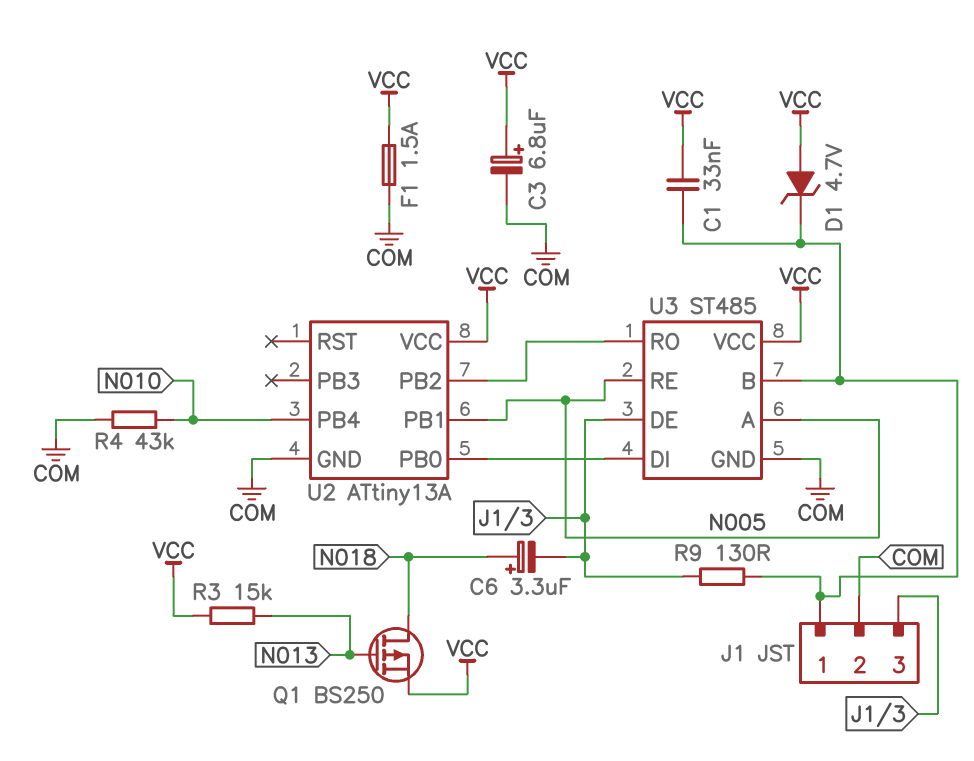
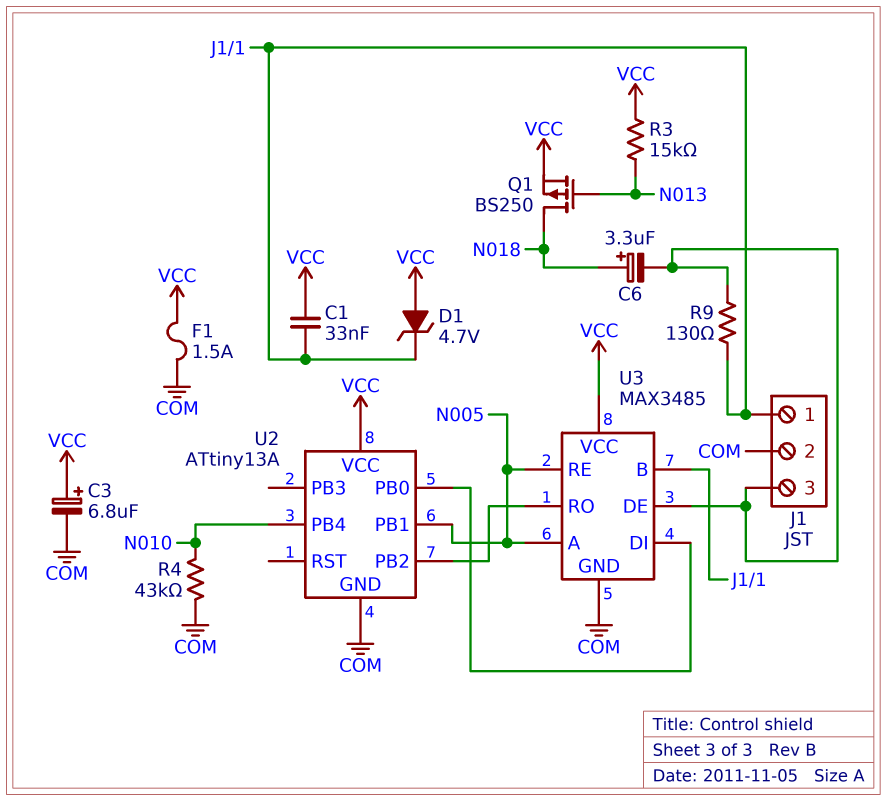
U3: ST485 -> MAX3485

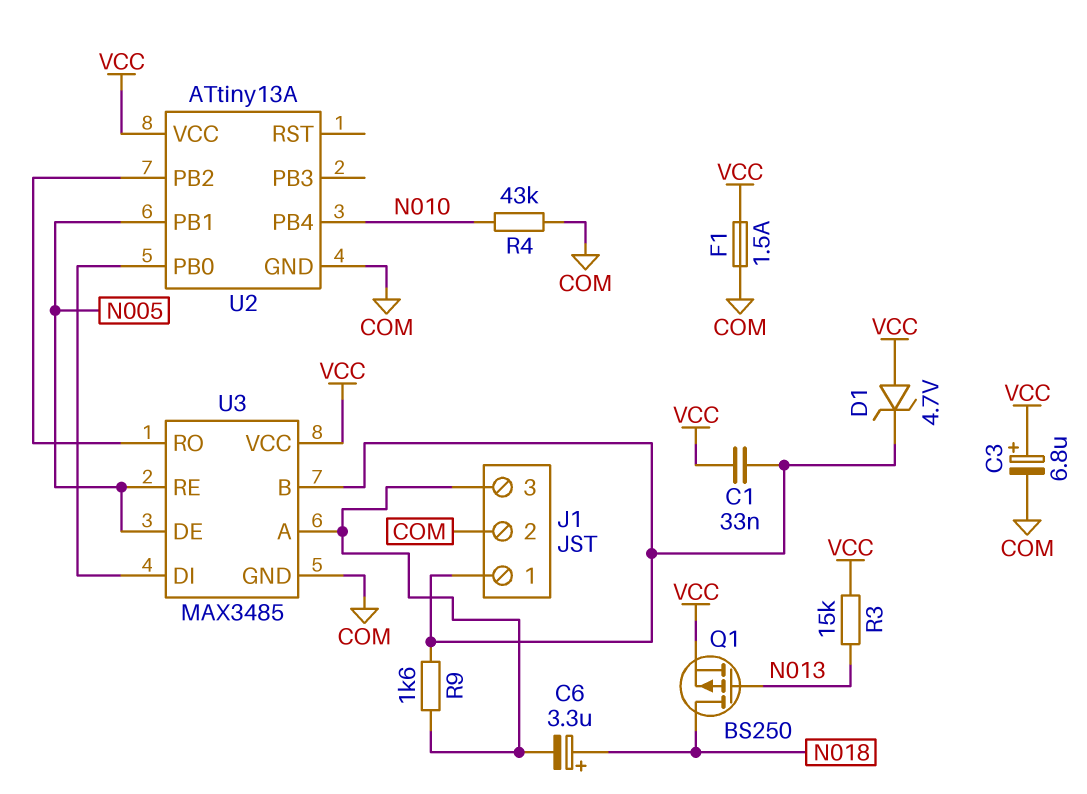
R9: 130 (J1/1, J1/3) -> 1.6k (J1/1, J1/3)
U3 pin A: N005 -> J1/3
U3 pin DE: J1/3 -> N005

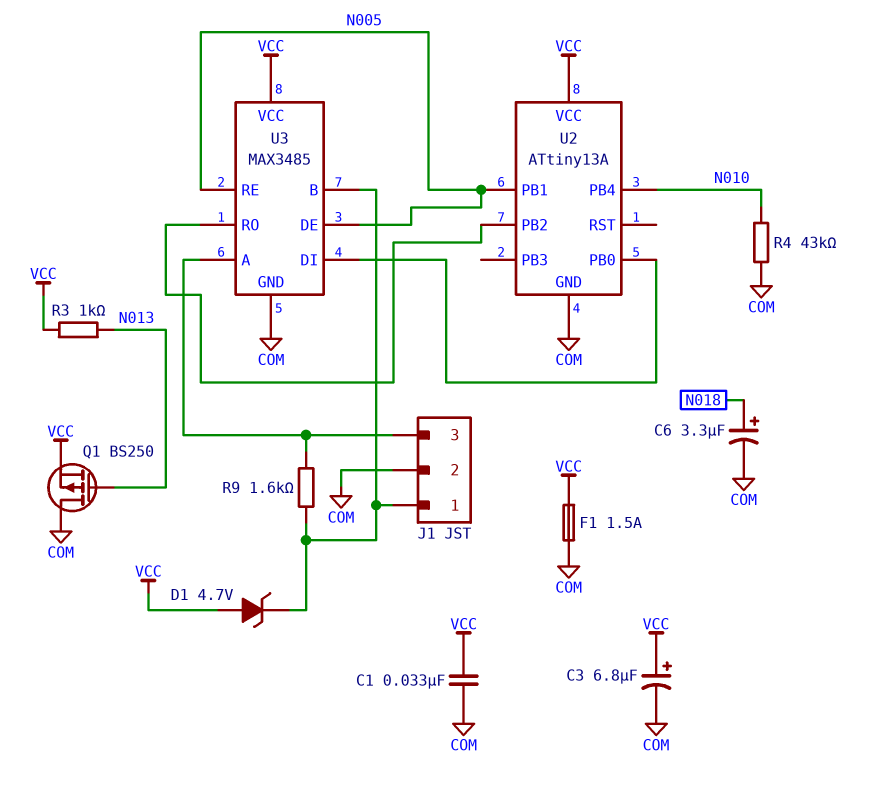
C1: 33nF (J1/1, VCC) -> 33nF (COM, VCC)
C6: 3.3uF (plus N018, minus J1/3) -> 3.3uF (plus N018, minus COM)
Q1: PMOS BS250 (G N013, D N018, S VCC) -> PMOS BS250 (G N013, D COM, S VCC)
R3: 15k (N013, VCC) -> 1k (N013, VCC)

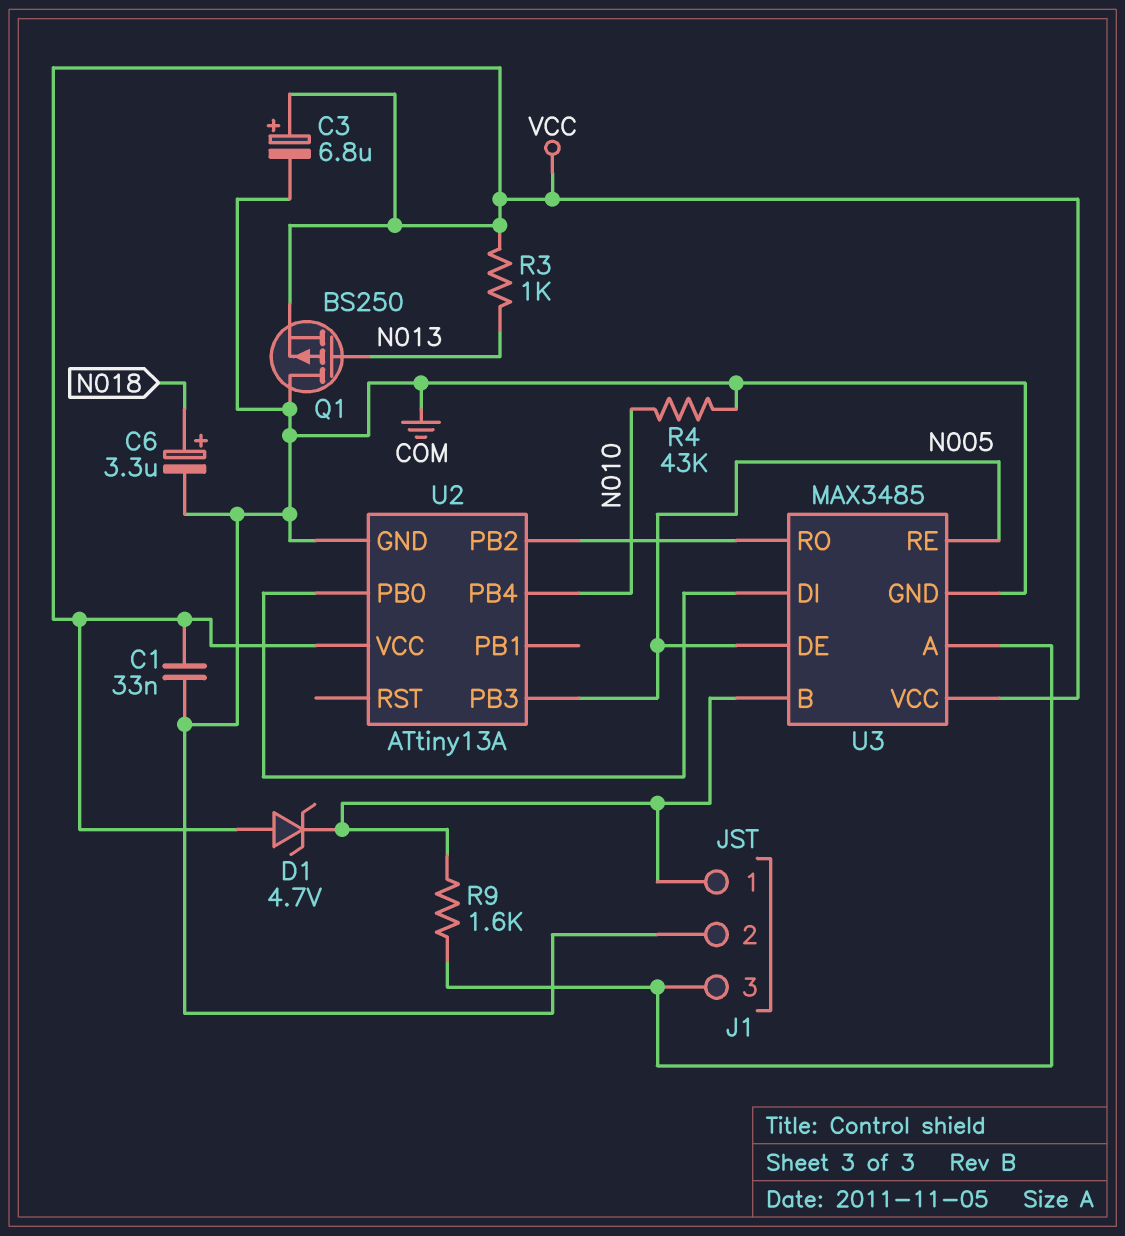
F1: 1.5A (COM, VCC) -> none
U2 pin PB1: N005 -> none
U2 pin PB3: none -> N005

